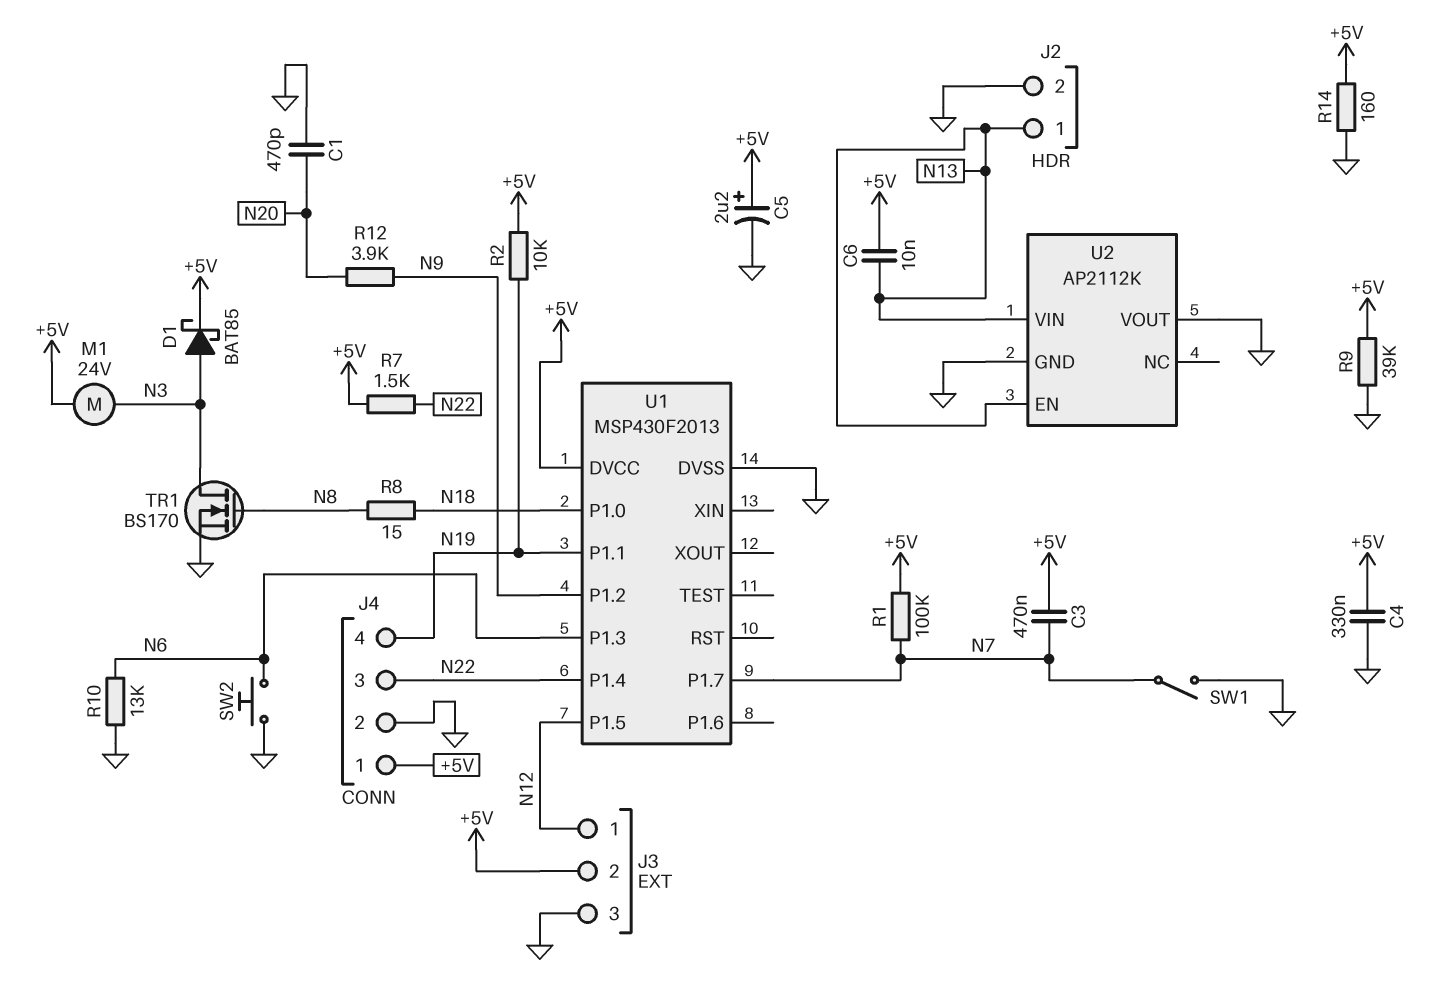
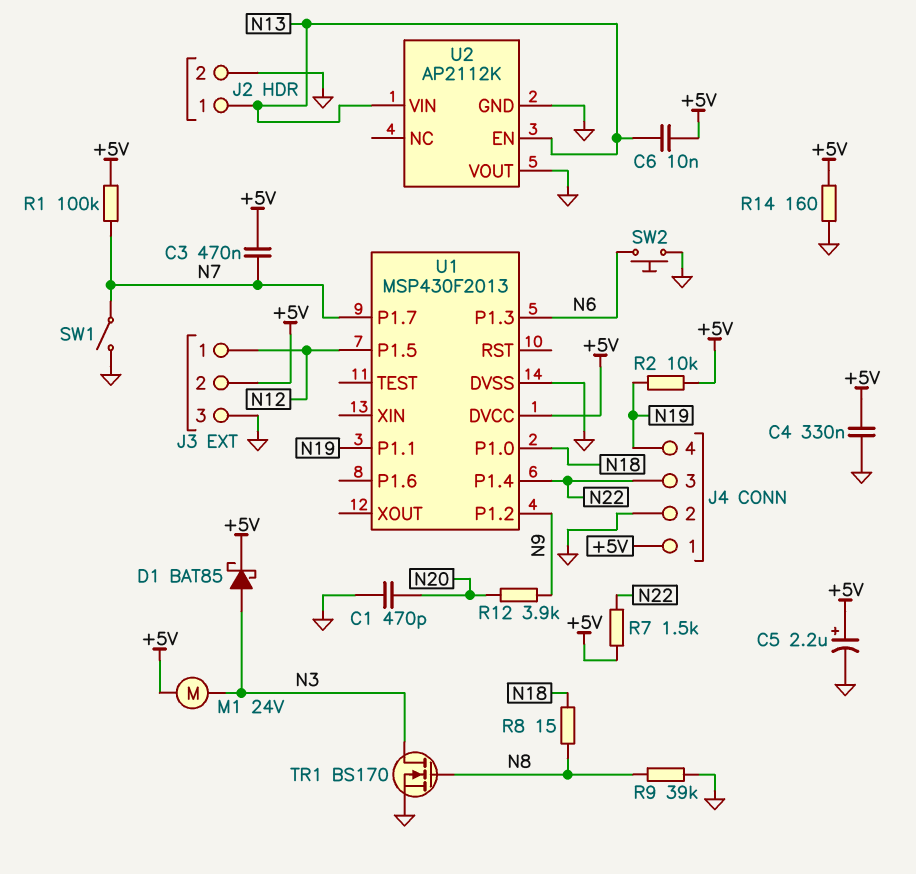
R9: 39k (+5V, GND) -> 39k (GND, N8)
R10: 13k (GND, N6) -> none

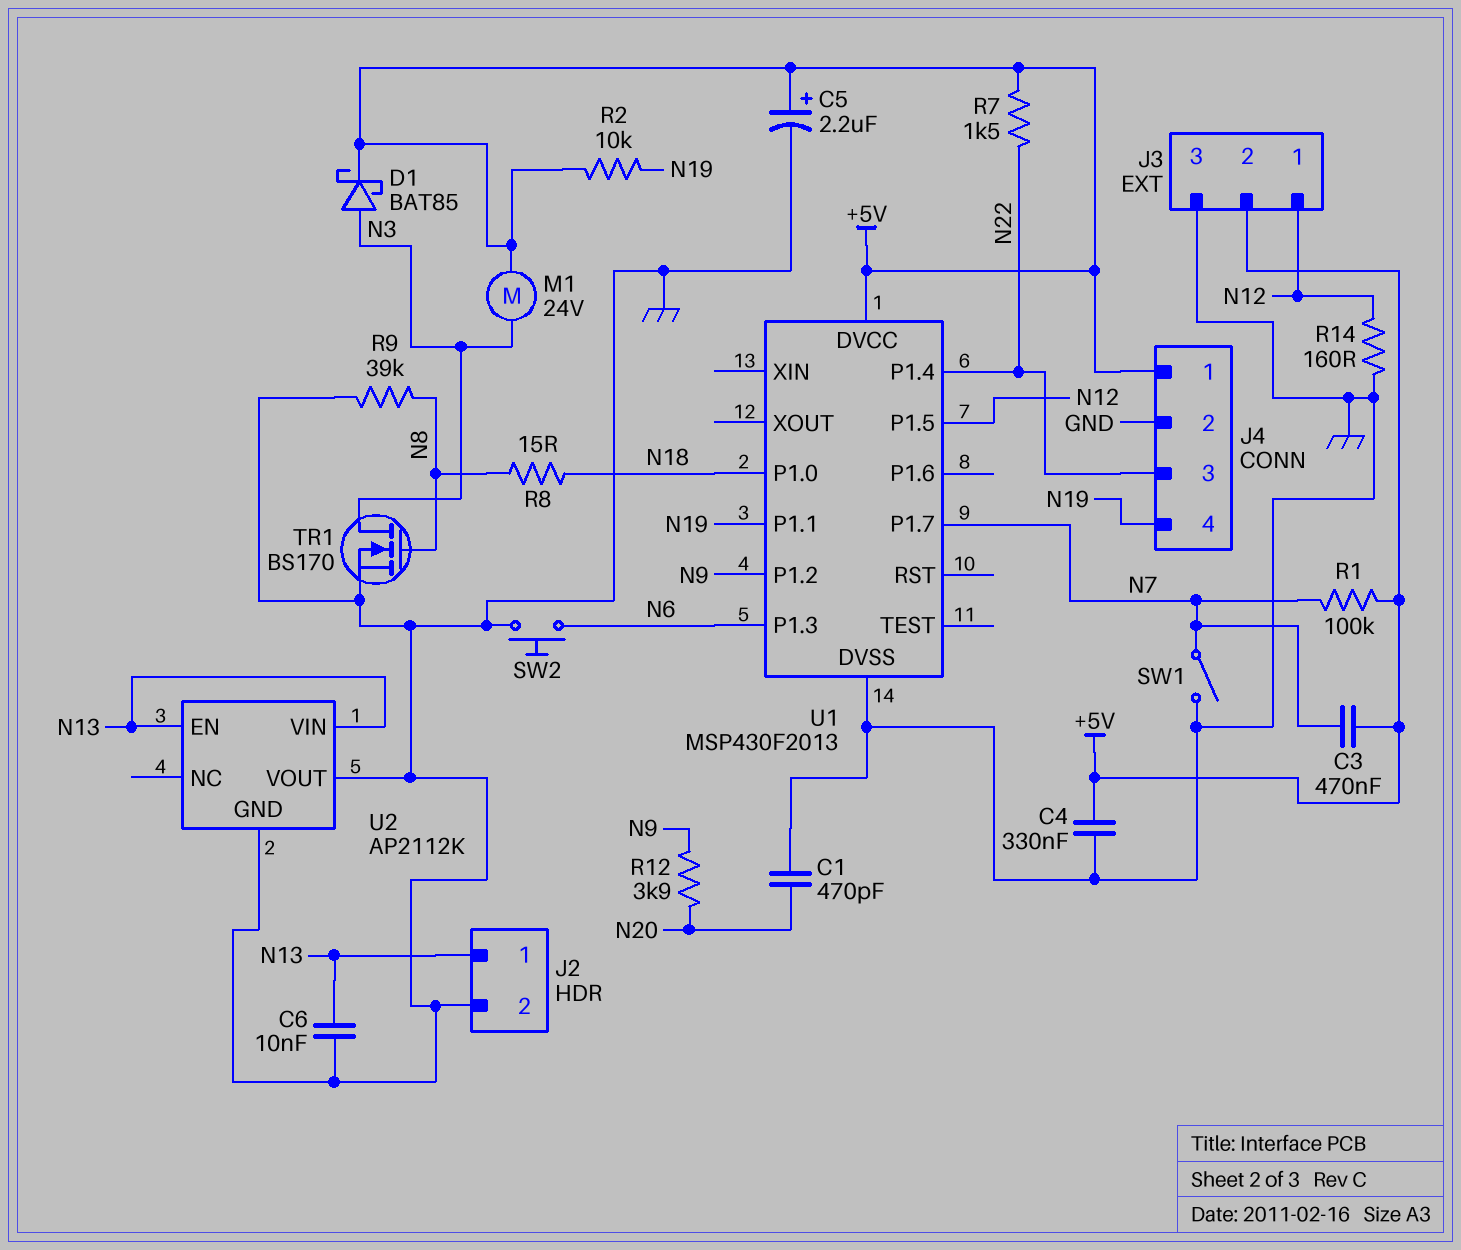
C6: 10nF (+5V, N13) -> 10nF (GND, N13)
R14: 160 (+5V, GND) -> 160 (GND, N12)

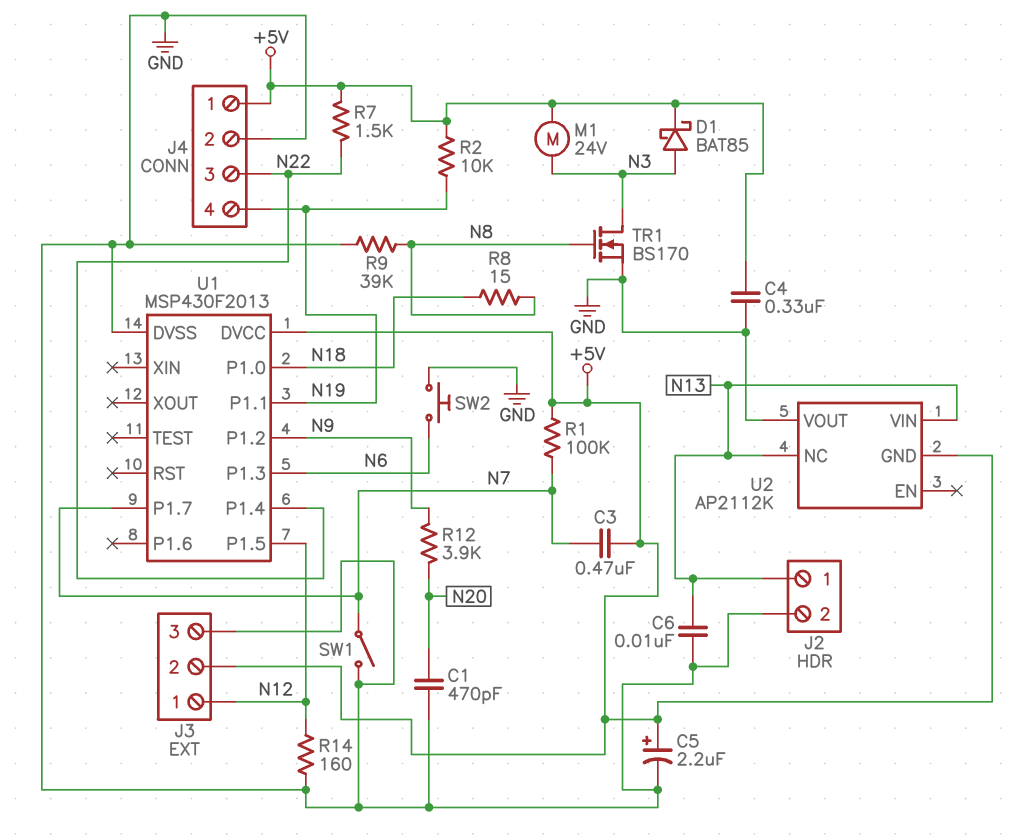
U2 pin EN: N13 -> none
U2 pin GND: GND -> +5V
U2 pin NC: none -> N13

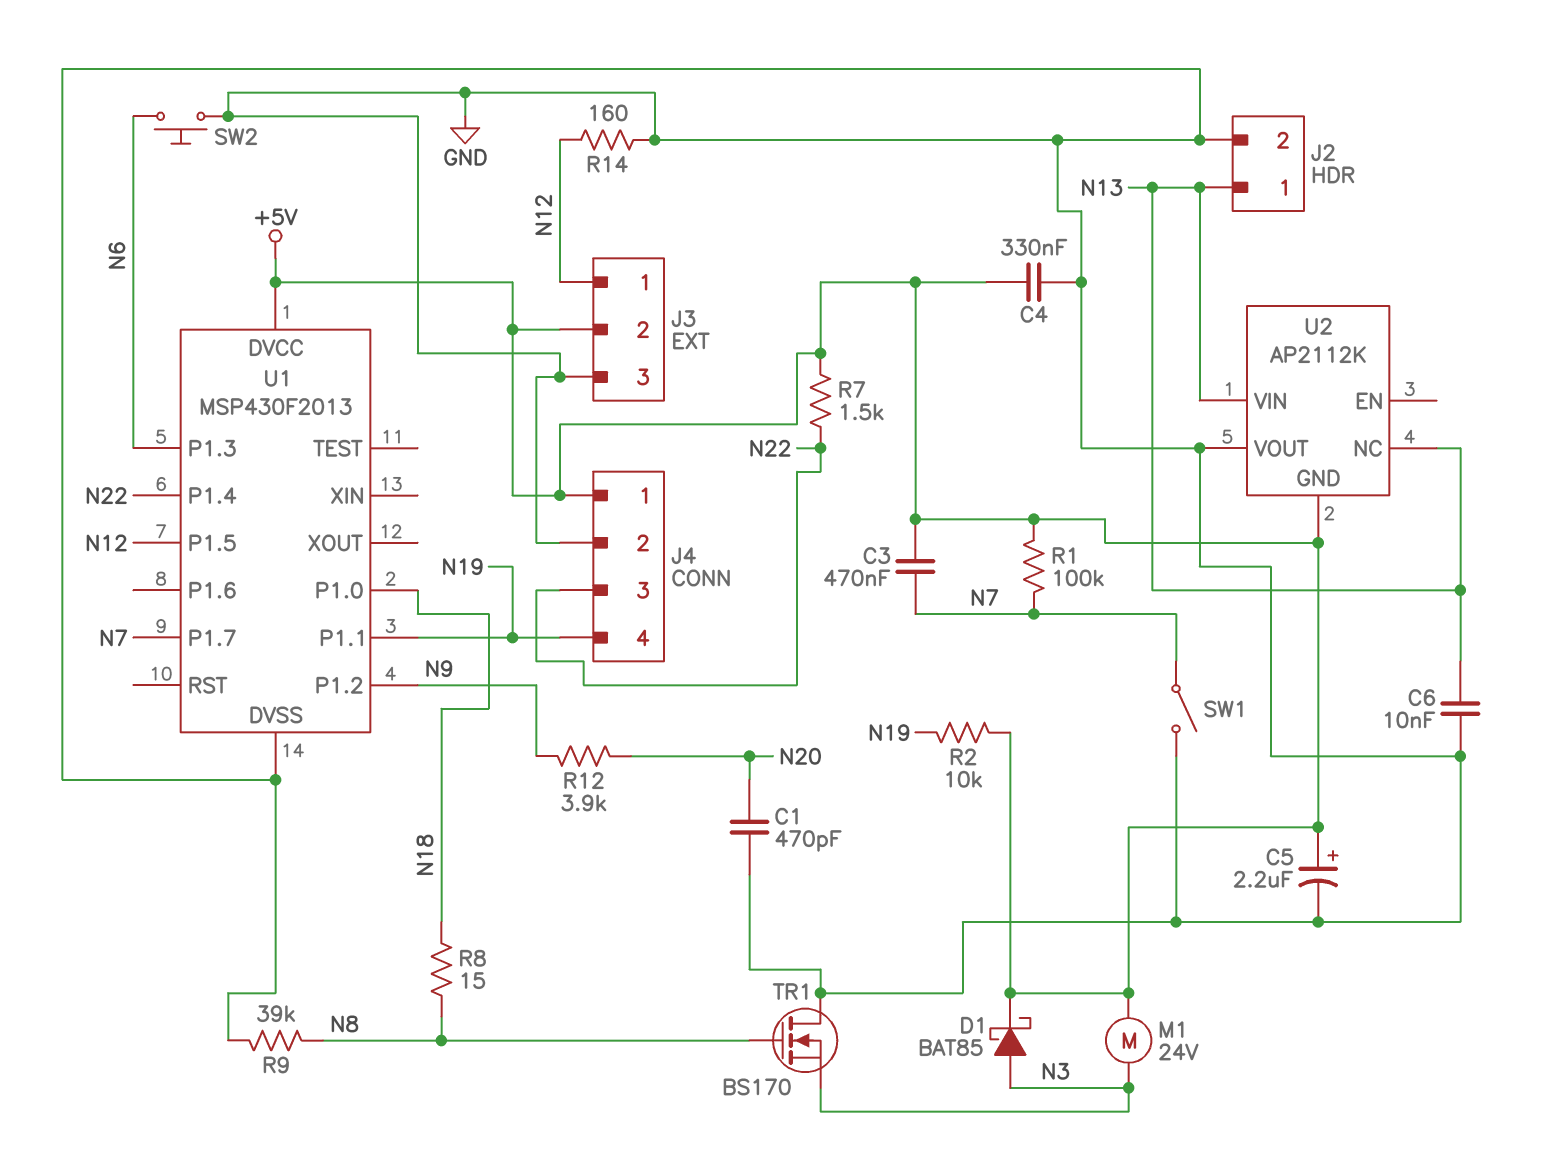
TR1: NMOS BS170 (G N8, D N3, S GND) -> NMOS BS170 (G N8, D GND, S N3)

